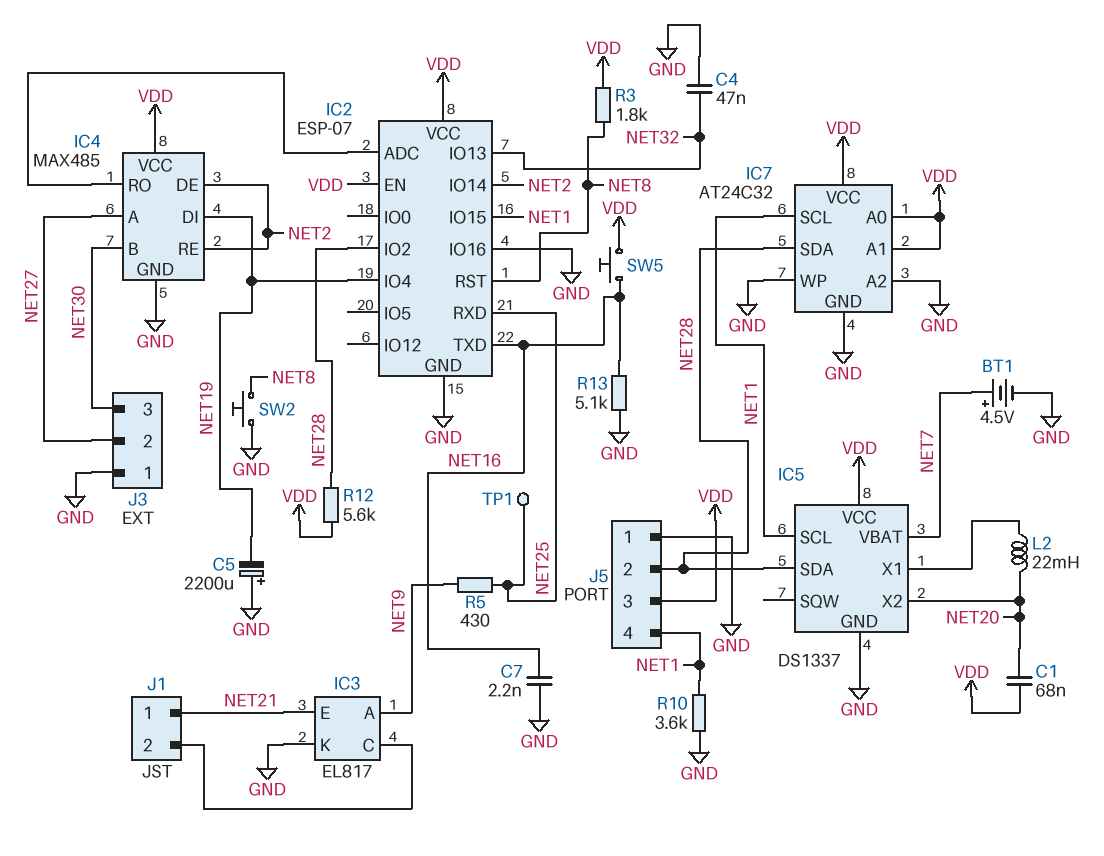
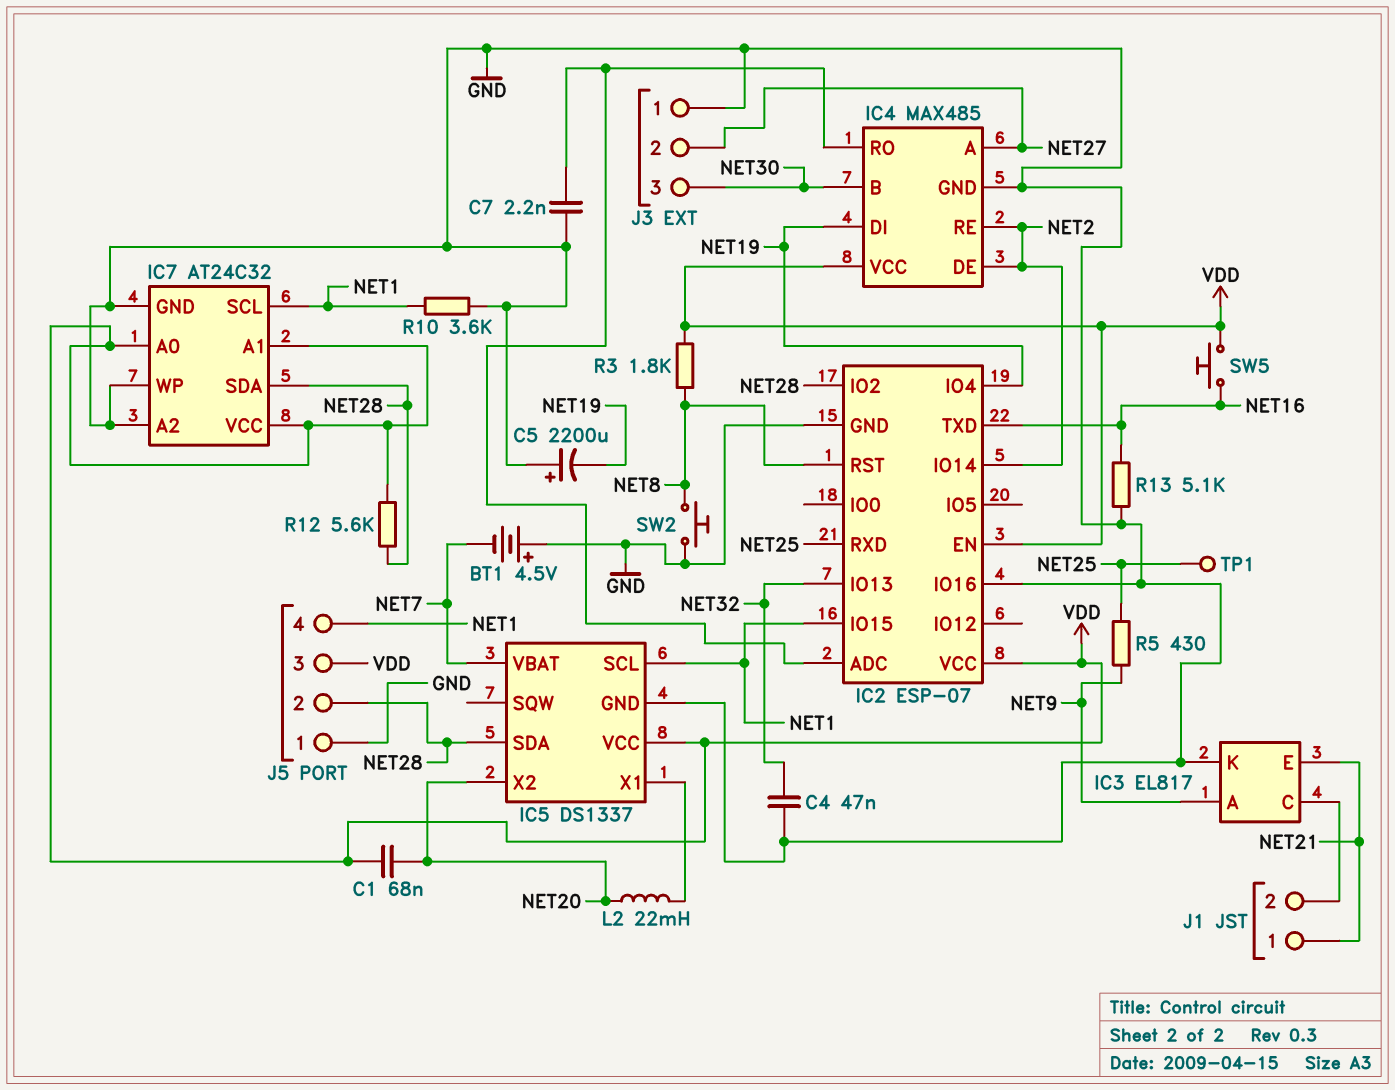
BT1: 4.5V (plus NET7, minus GND) -> 4.5V (plus GND, minus NET7)
C7: 2.2nF (GND, NET16) -> 2.2nF (GND, IC2/ADC)

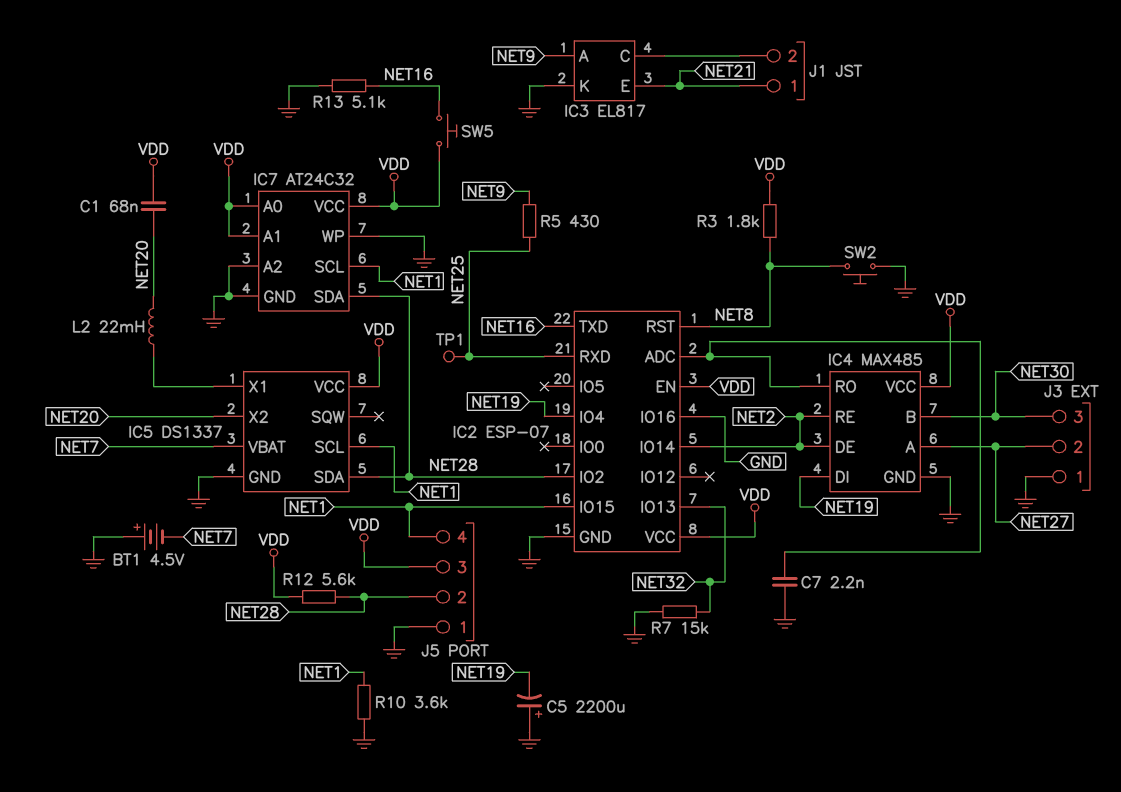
C4: 47nF (GND, NET32) -> none
R7: none -> 15k (GND, NET32)

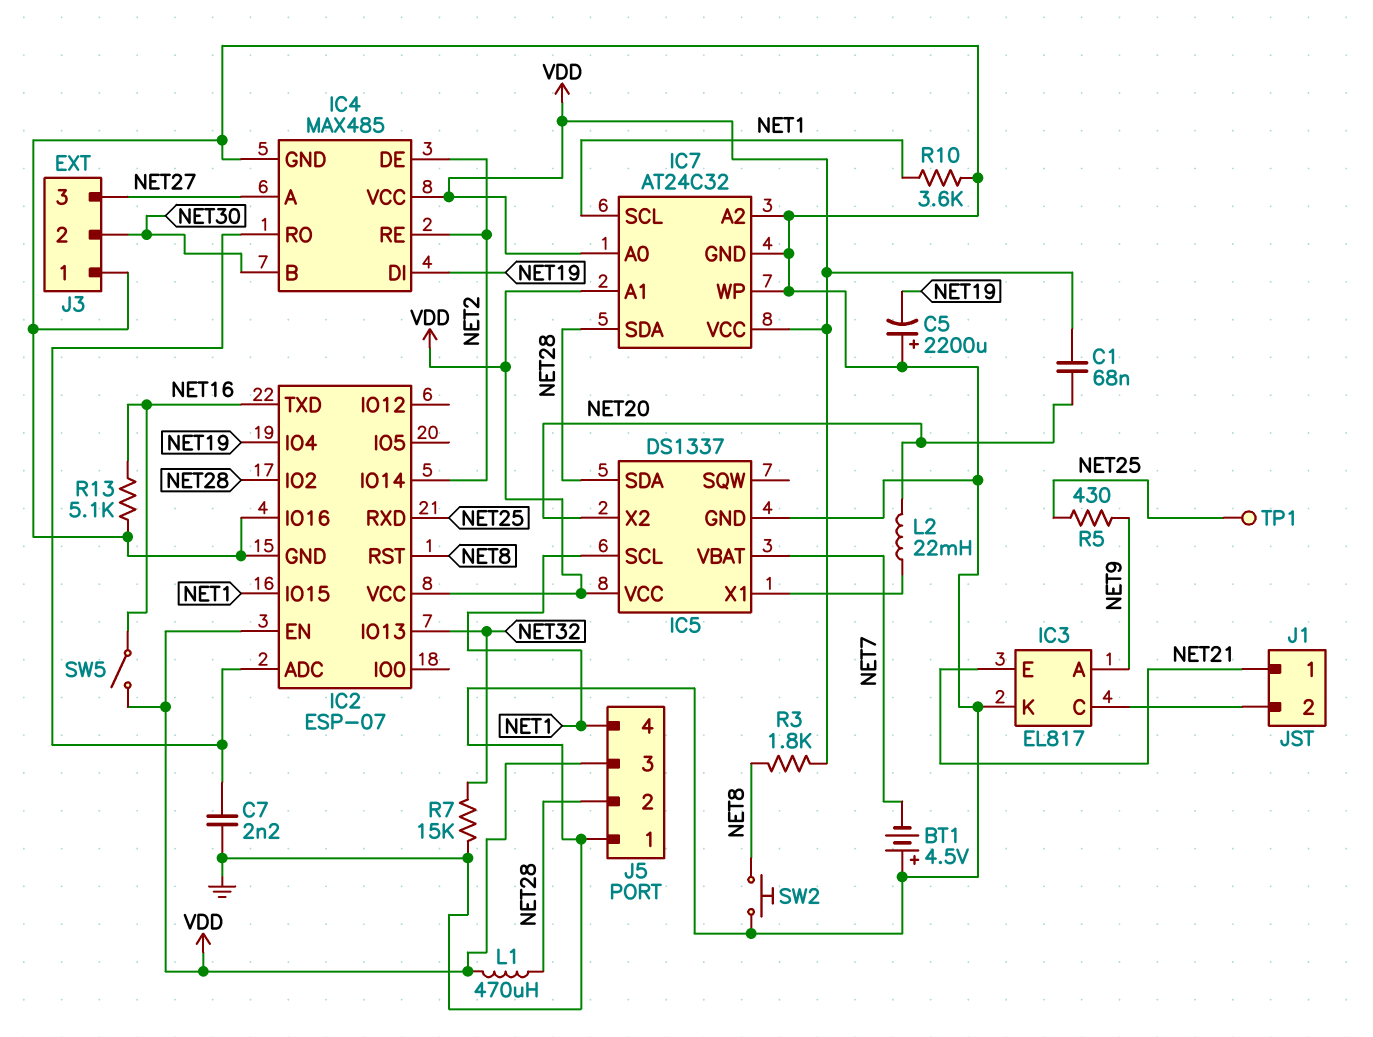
J3 pin 2: NET27 -> NET30
J3 pin 3: NET30 -> NET27
L1: none -> 470uH (NET28, VDD)
R12: 5.6k (NET28, VDD) -> none
SW5: button (NET16, VDD) -> switch (NET16, VDD)

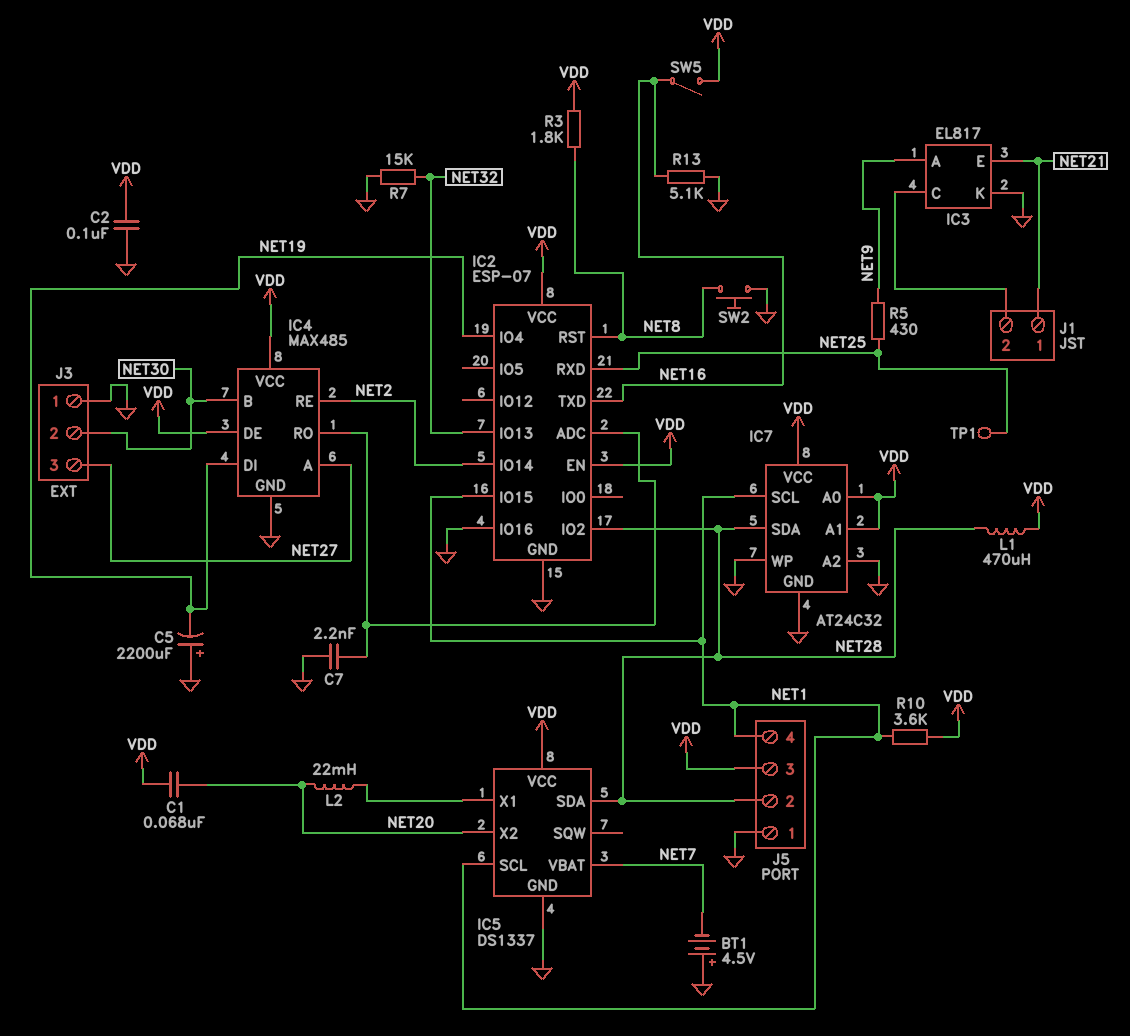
C2: none -> 100nF (GND, VDD)
IC4 pin DE: NET2 -> VDD
R10: 3.6k (GND, NET1) -> 3.6k (NET1, VDD)

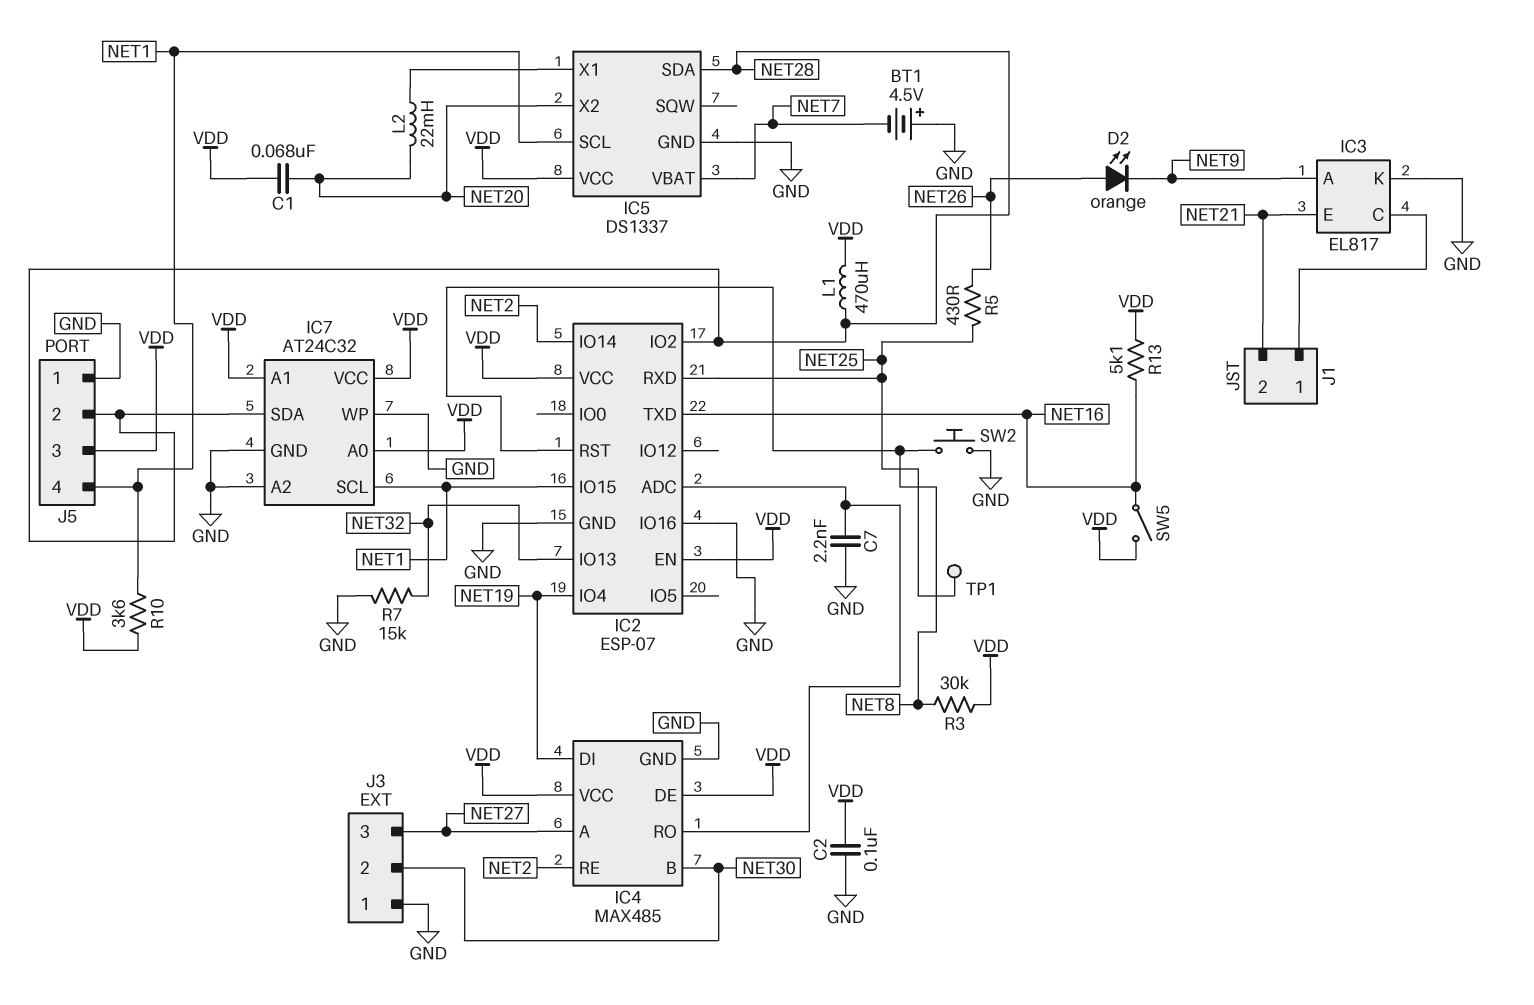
C5: 2200uF (plus GND, minus NET19) -> none
D2: none -> LED orange (A NET26, K NET9)
J1 pin 1: NET21 -> IC3/C
J1 pin 2: IC3/C -> NET21
R3: 1.8k (NET8, VDD) -> 30k (NET8, VDD)
R5: 430 (NET9, NET25) -> 430 (NET25, NET26)
R13: 5.1k (GND, NET16) -> 5.1k (NET16, VDD)

